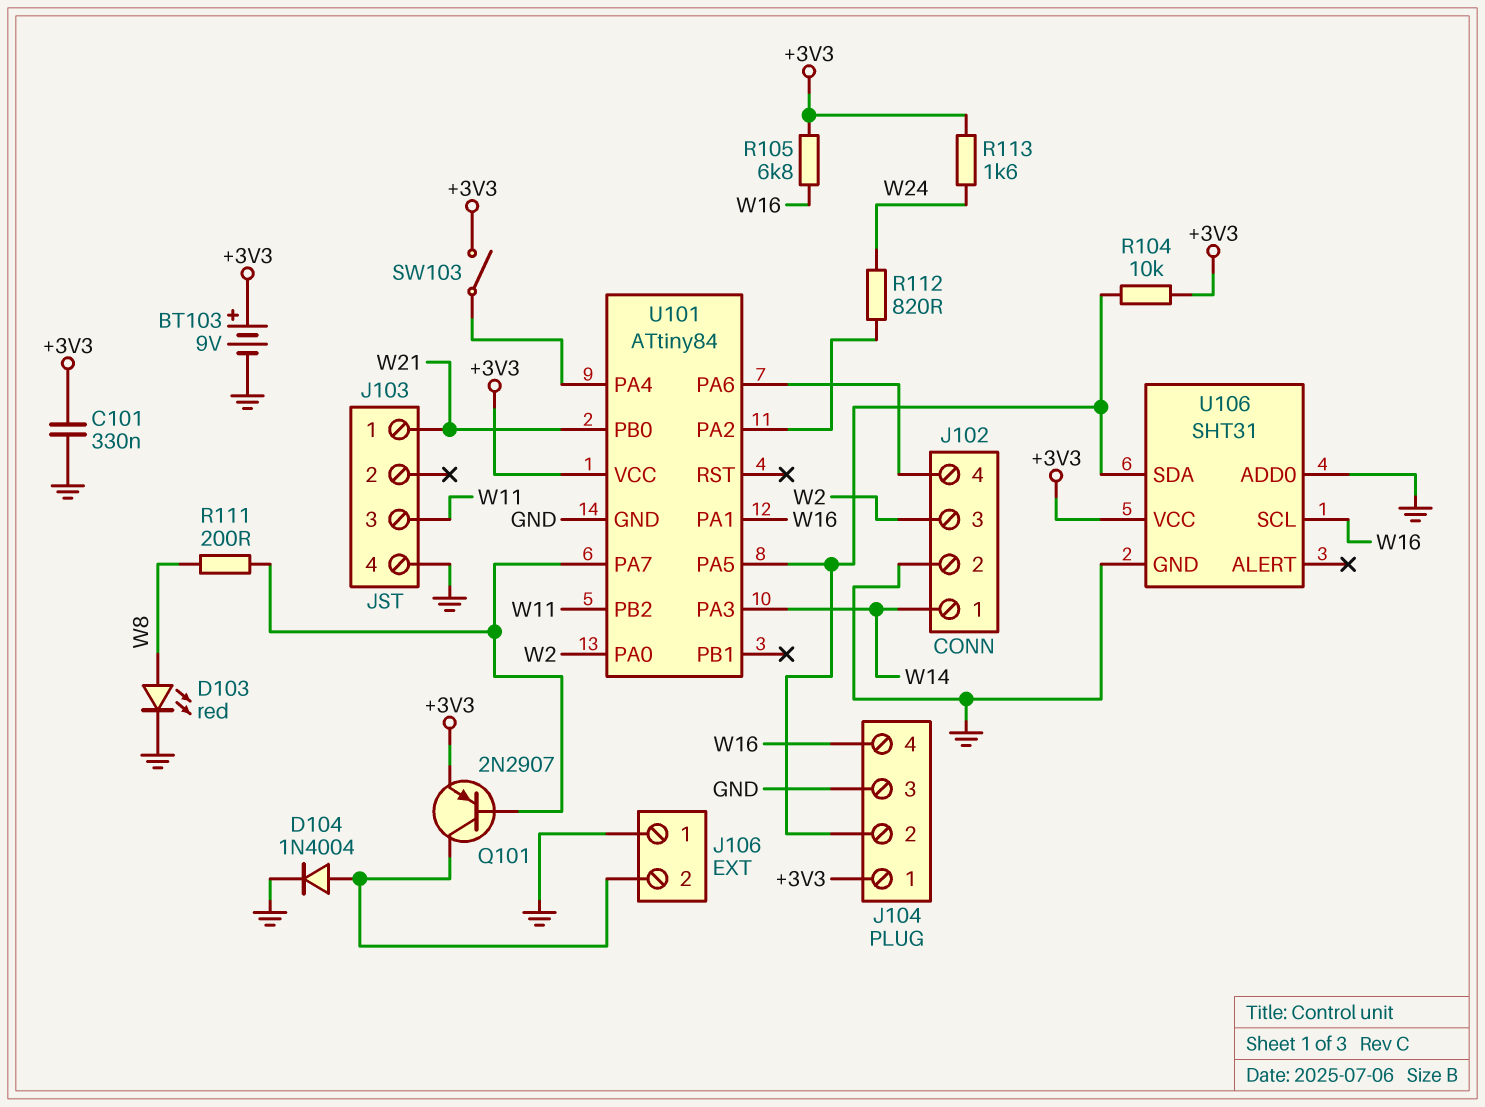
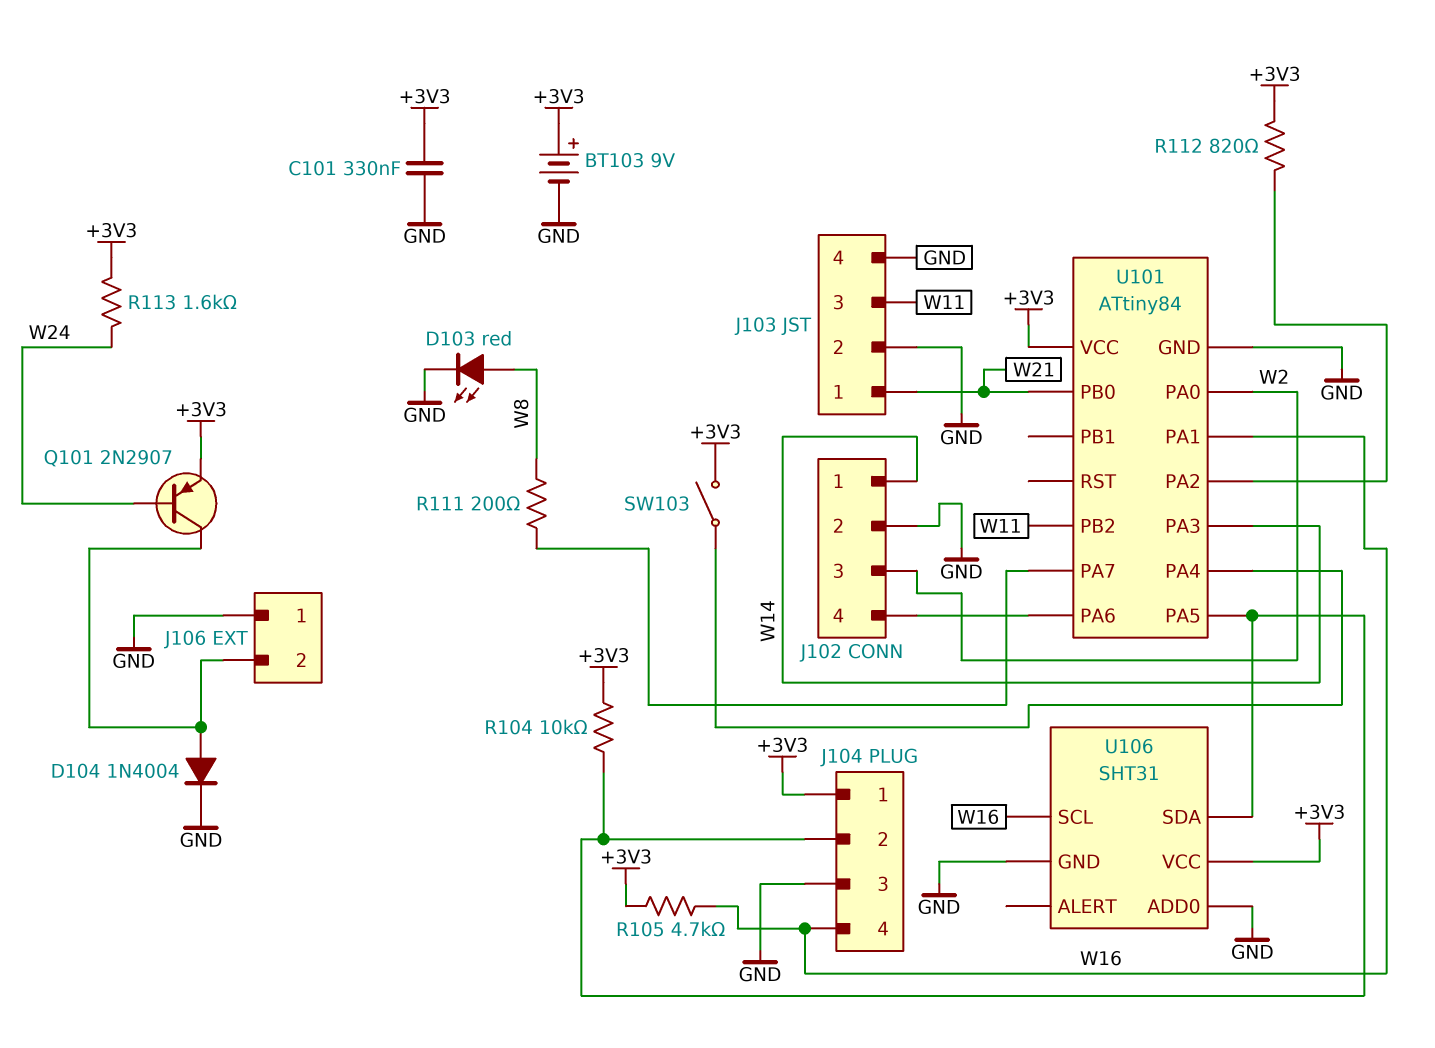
J103 pin 2: none -> GND
Q101: PNP 2N2907 (B U101/PA7, C J106/2, E +3V3) -> PNP 2N2907 (B W24, C J106/2, E +3V3)
R105: 6.8k (+3V3, W16) -> 4.7k (+3V3, W16)
R112: 820 (U101/PA2, W24) -> 820 (+3V3, U101/PA2)

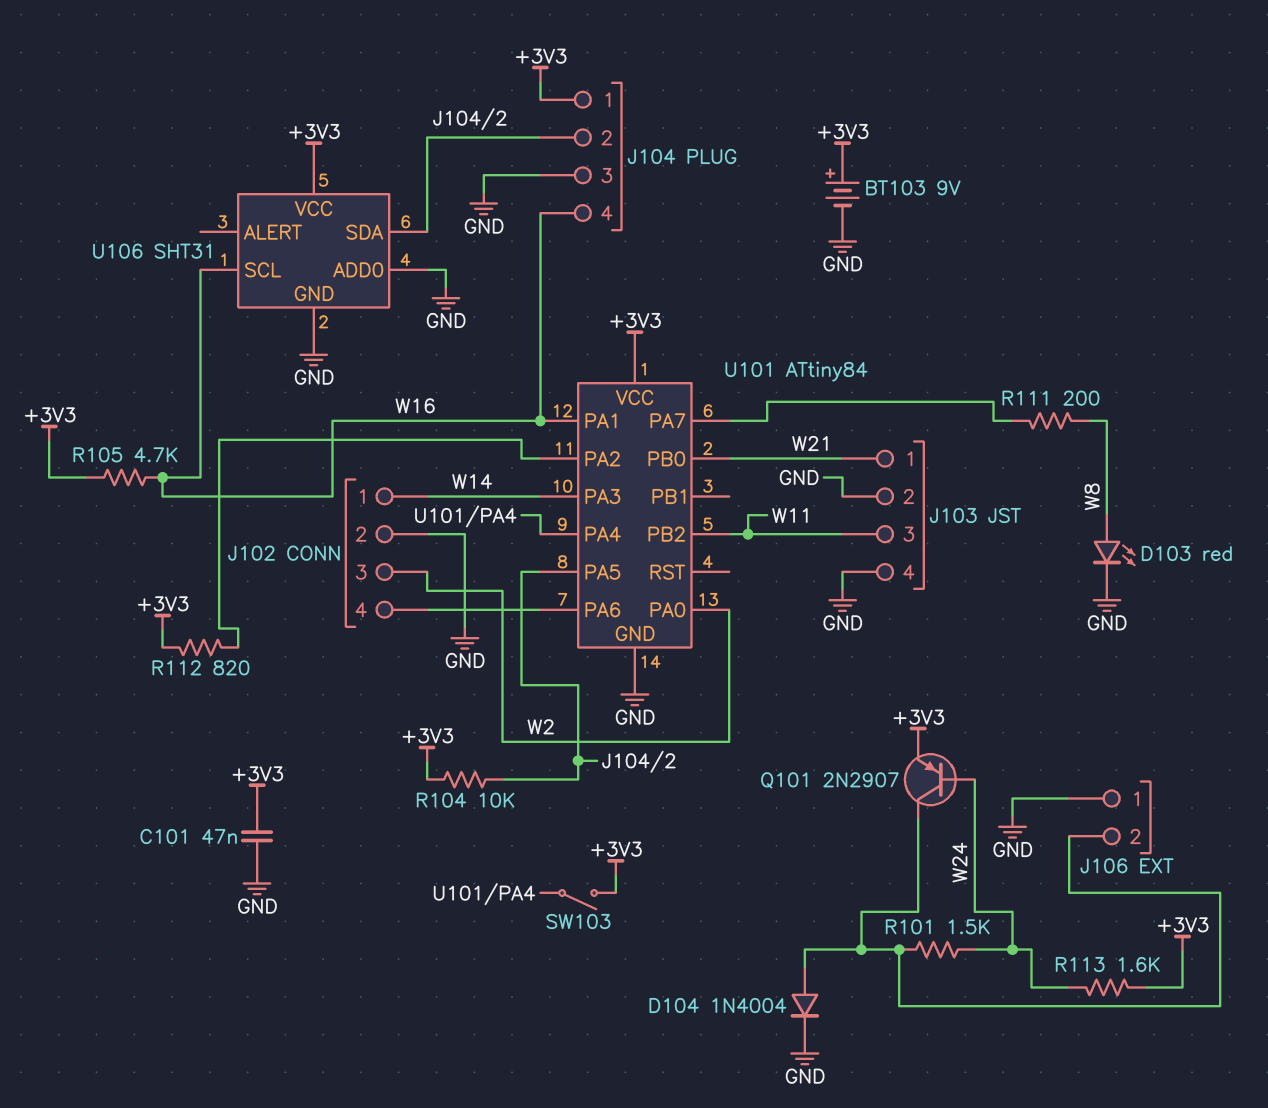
C101: 330nF (+3V3, GND) -> 47nF (+3V3, GND)
R101: none -> 1.5k (J106/2, W24)

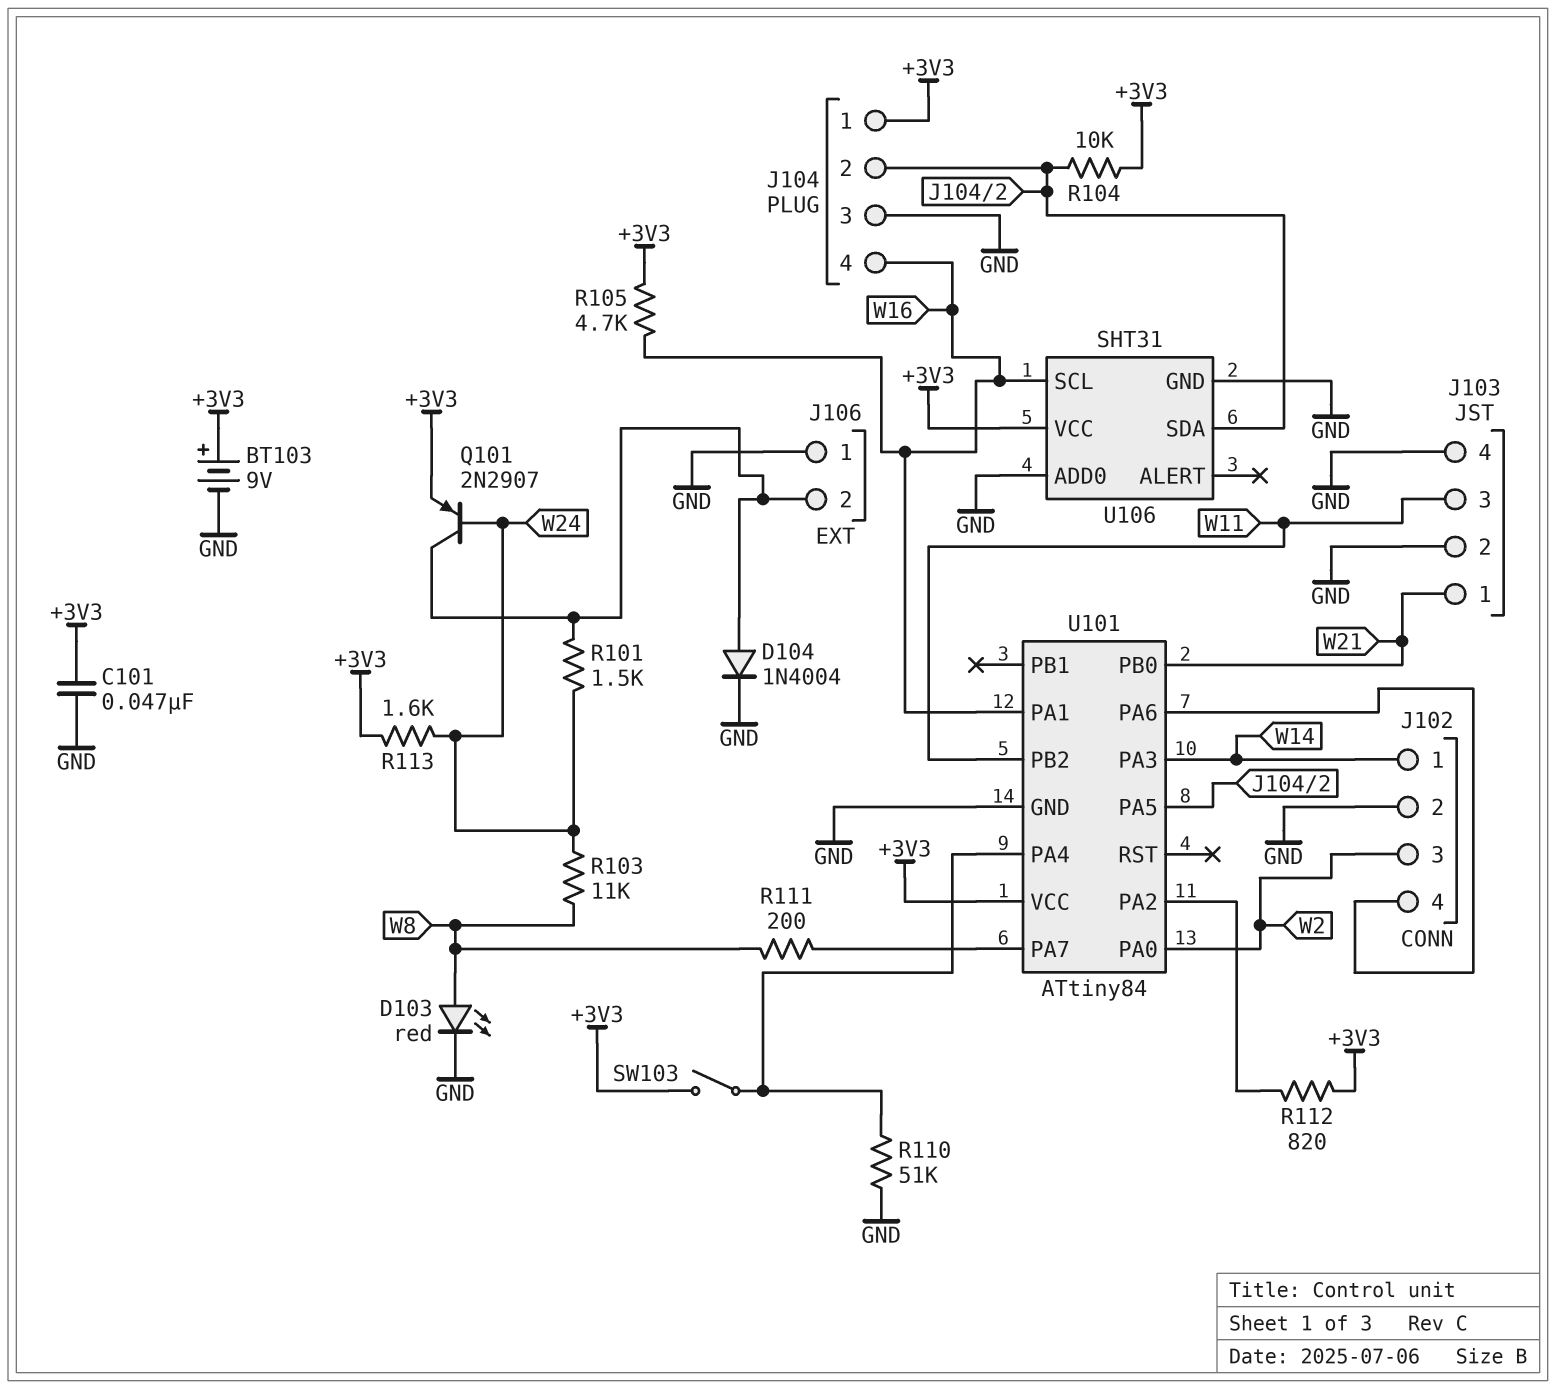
R103: none -> 11k (W8, W24)
R110: none -> 51k (GND, U101/PA4)

